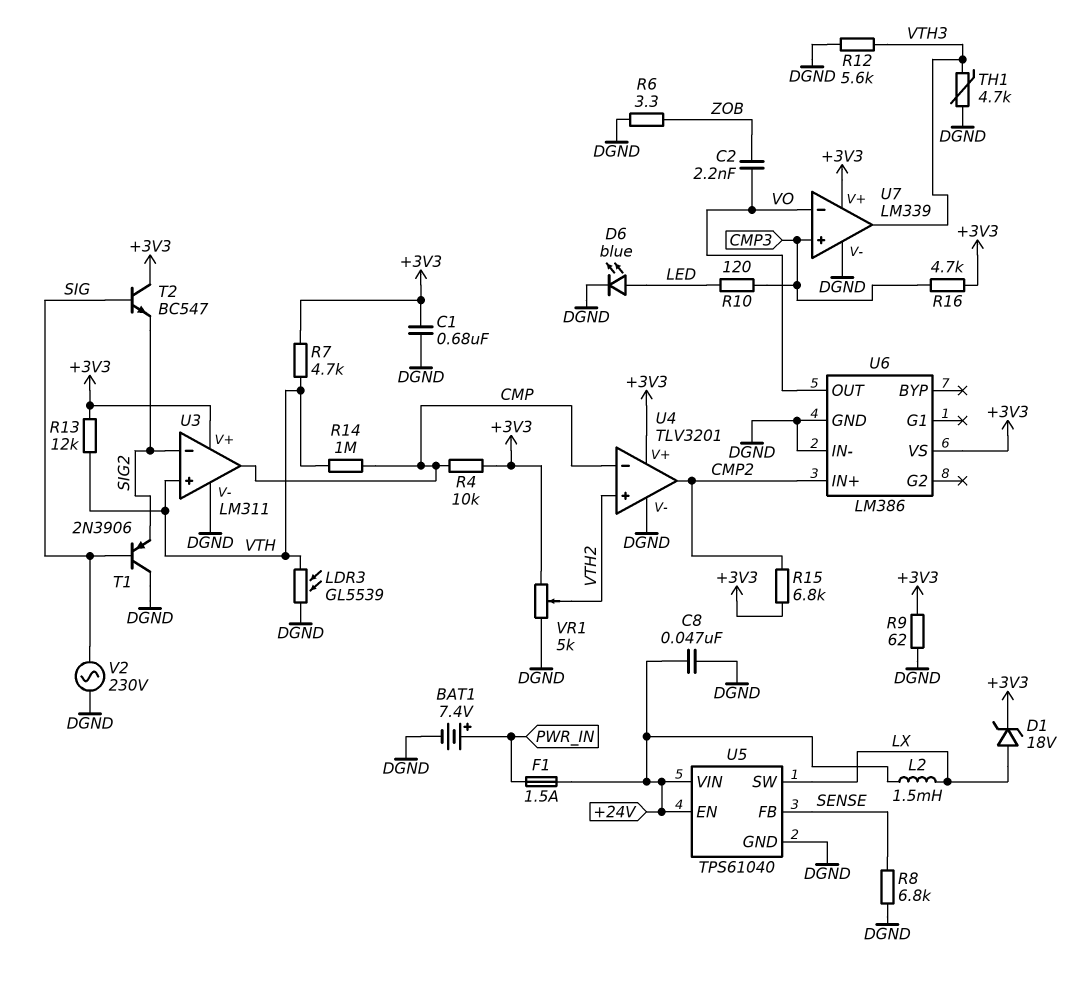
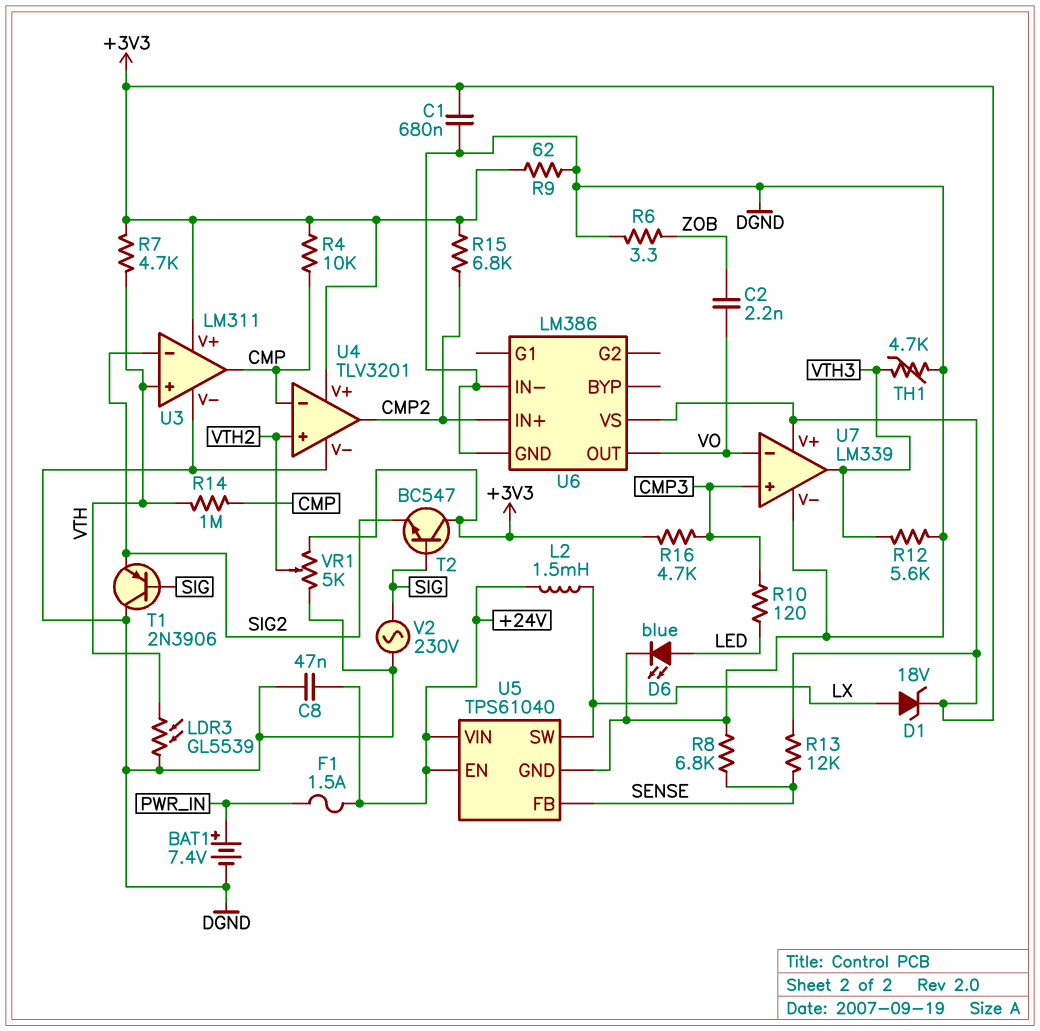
R13: 12k (+3V3, VTH) -> 12k (+3V3, SENSE)

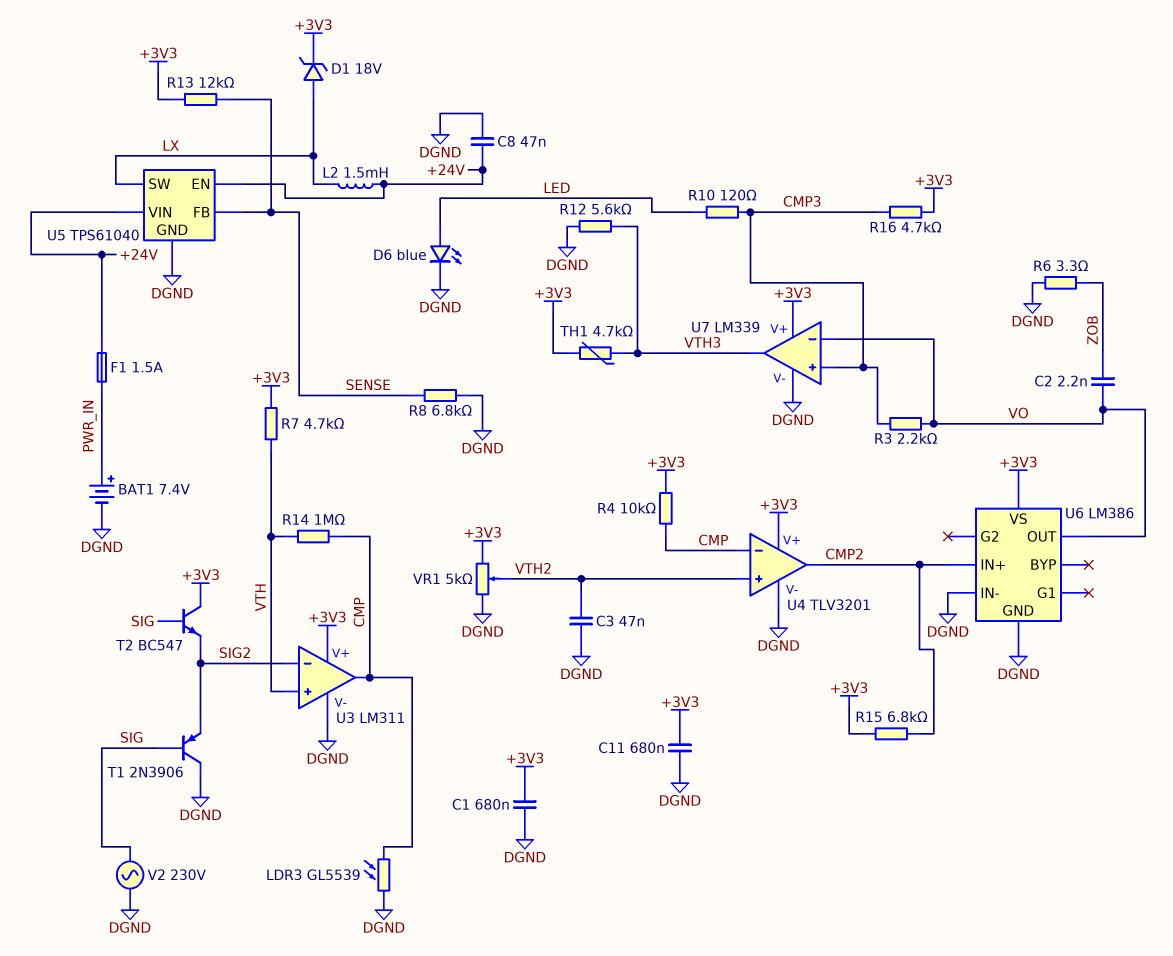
C3: none -> 47nF (DGND, VTH2)
C11: none -> 680nF (+3V3, DGND)
LDR3: GL5539 (DGND, VTH) -> GL5539 (CMP, DGND)
R3: none -> 2.2k (CMP3, VO)
R9: 62 (+3V3, DGND) -> none
TH1: 4.7k (DGND, VTH3) -> 4.7k (+3V3, VTH3)

